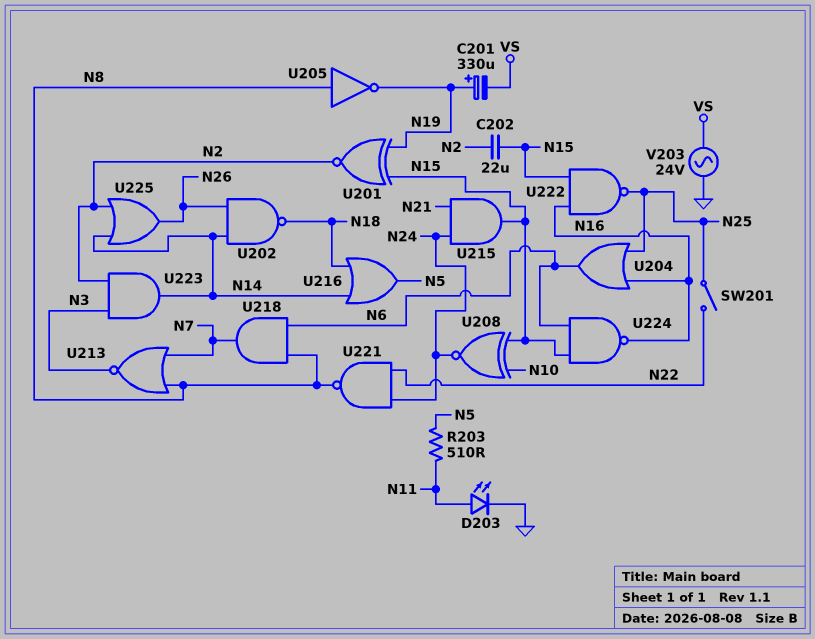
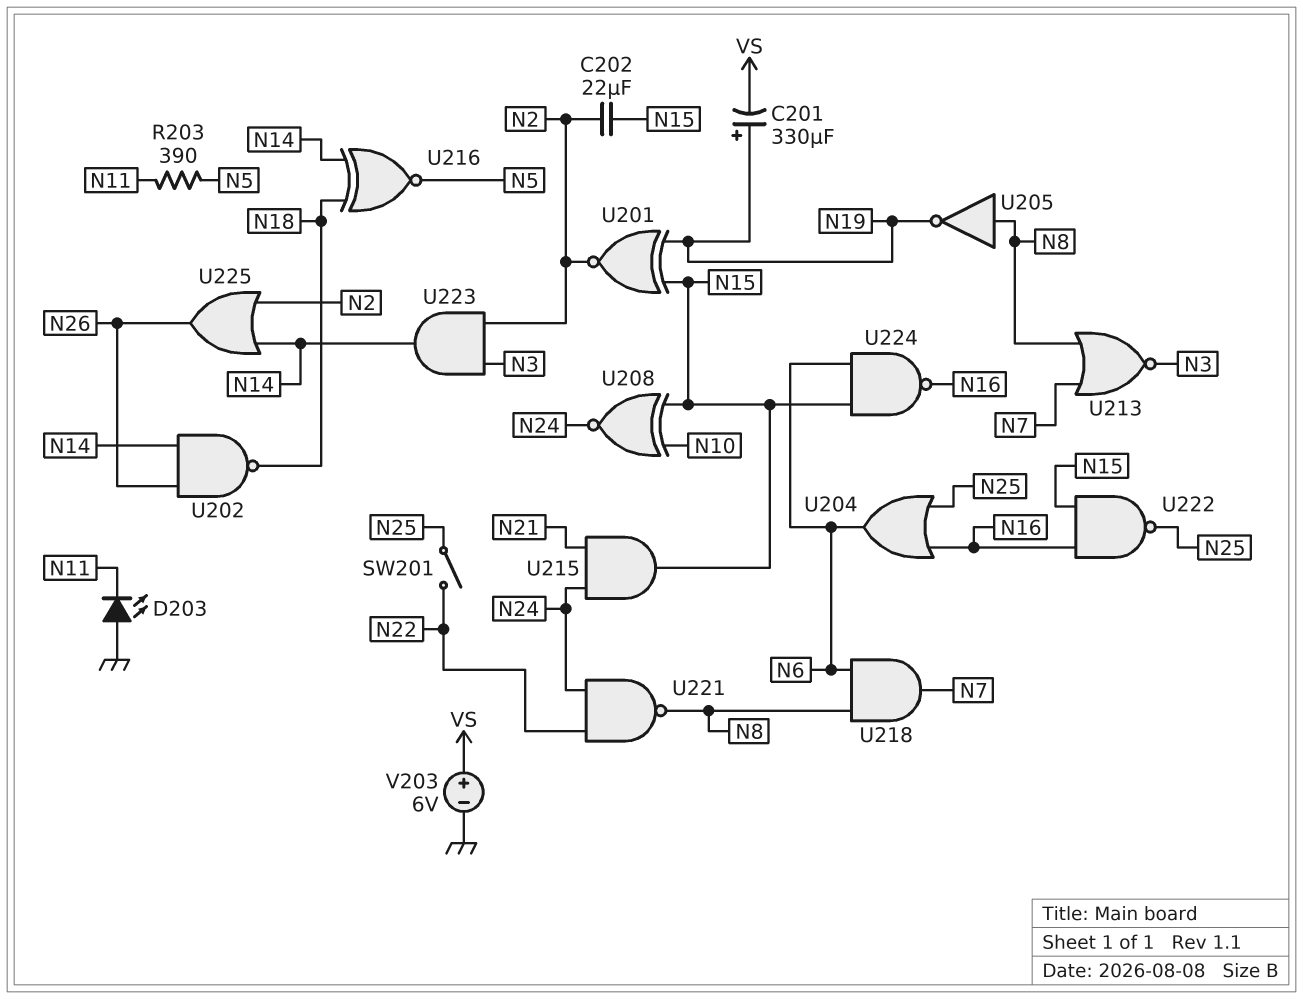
D203: LED (A N11, K GND) -> LED (A GND, K N11)
R203: 510 (N5, N11) -> 390 (N5, N11)
U216: OR (in N14, in N18, out N5) -> XNOR (in N14, in N18, out N5)
V203: AC 24V (GND, VS) -> 6V (plus VS, minus GND)

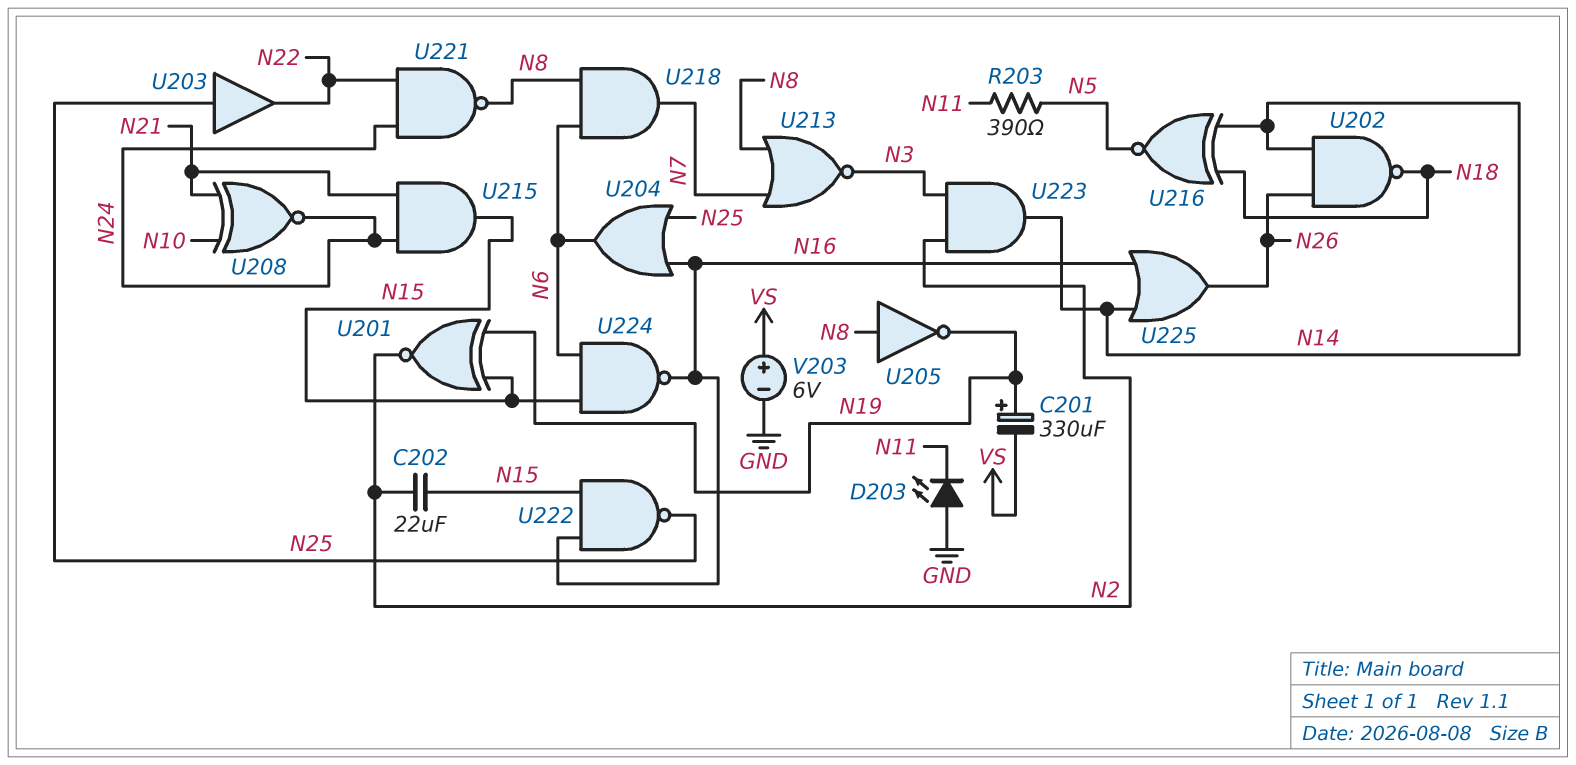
SW201: switch (N22, N25) -> none
U203: none -> buffer (in N25, out N22)
U208: XNOR (in N10, in N15, out N24) -> XNOR (in N10, in N21, out N24)
U225: OR (in N2, in N14, out N26) -> OR (in N14, in N16, out N26)

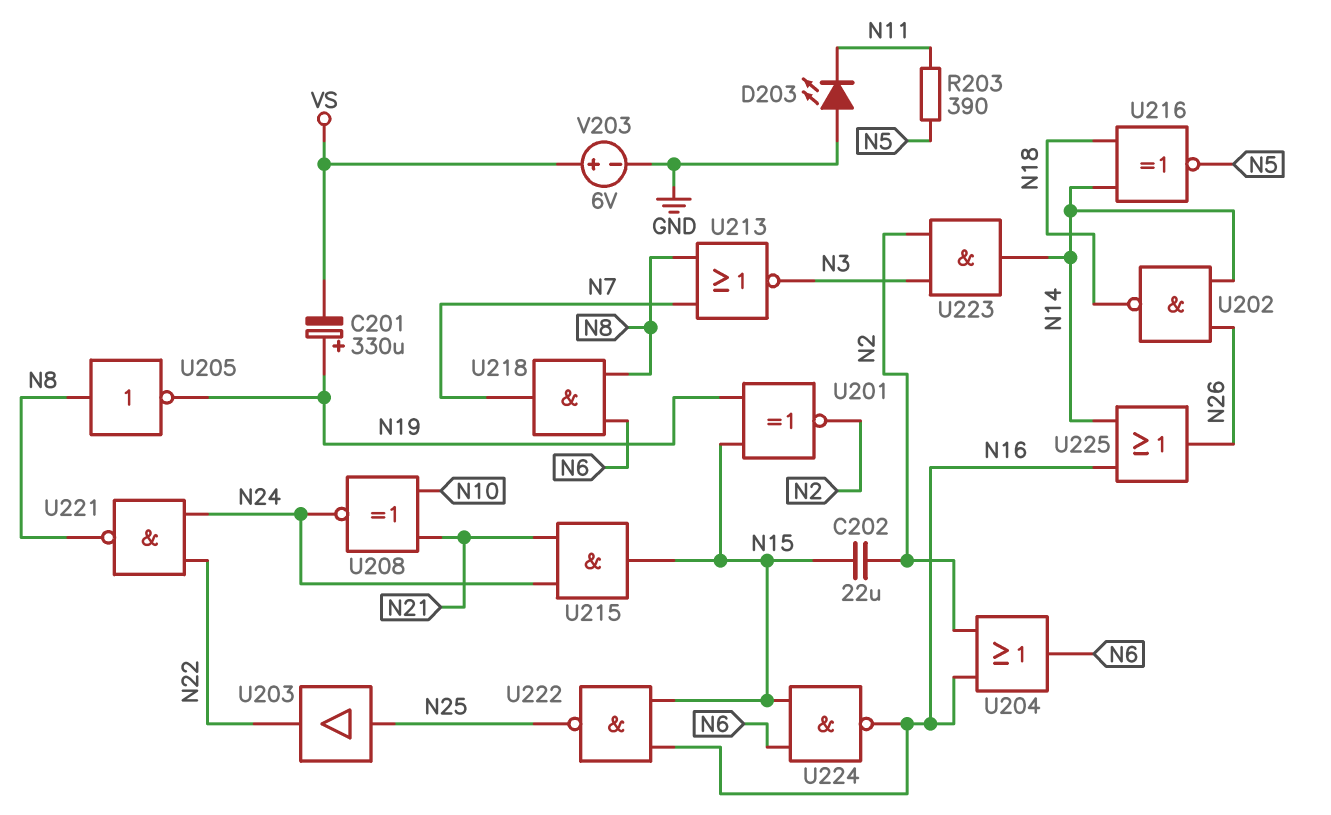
U204: OR (in N16, in N25, out N6) -> OR (in N2, in N16, out N6)

